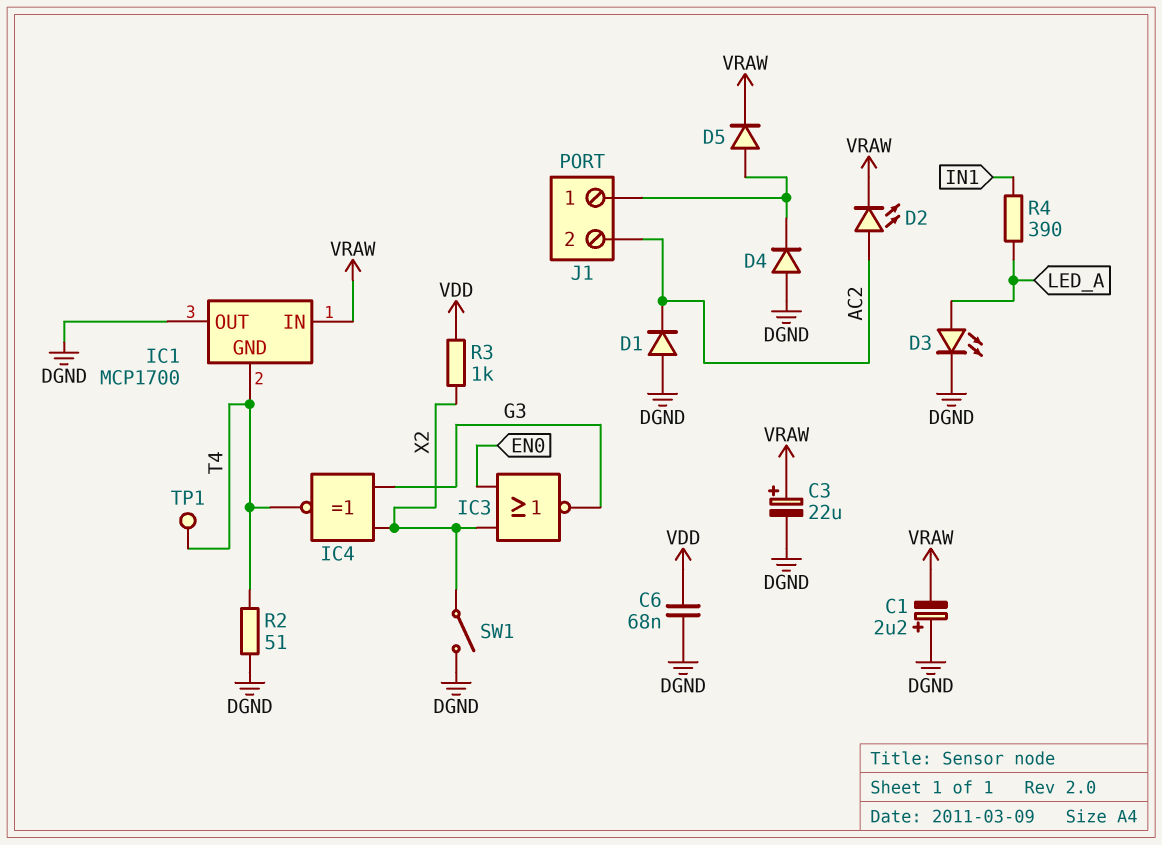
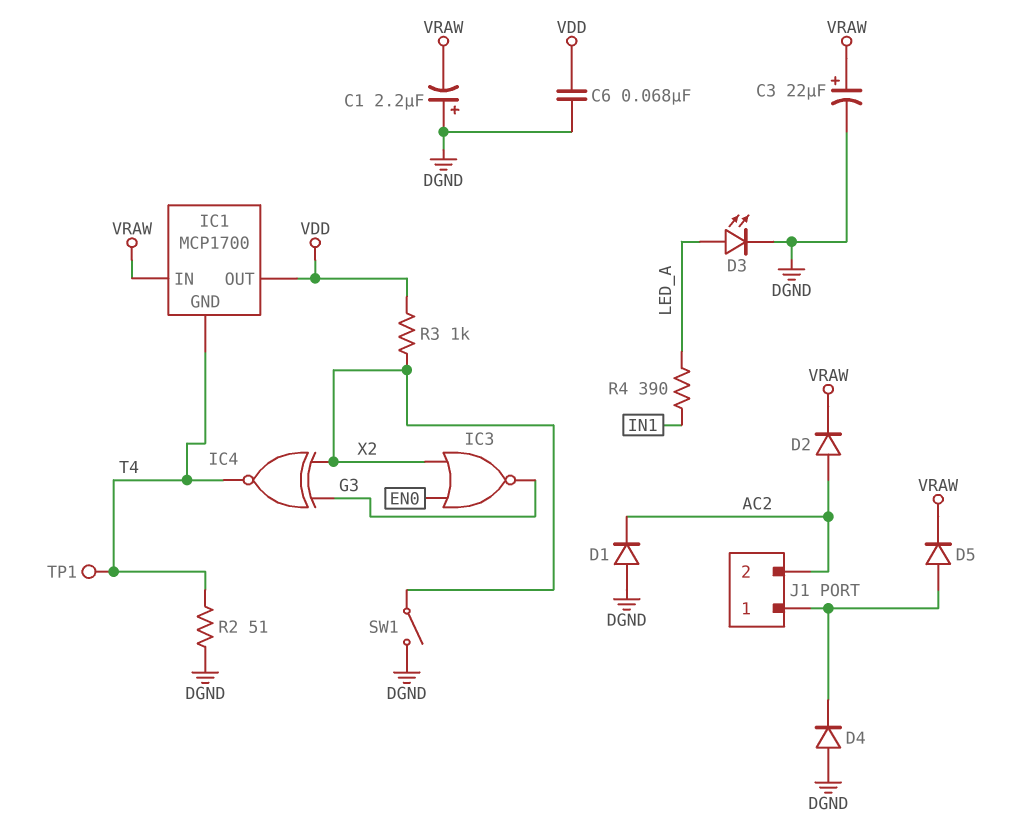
D2: LED (A AC2, K VRAW) -> diode (A AC2, K VRAW)
IC1 pin OUT: DGND -> VDD

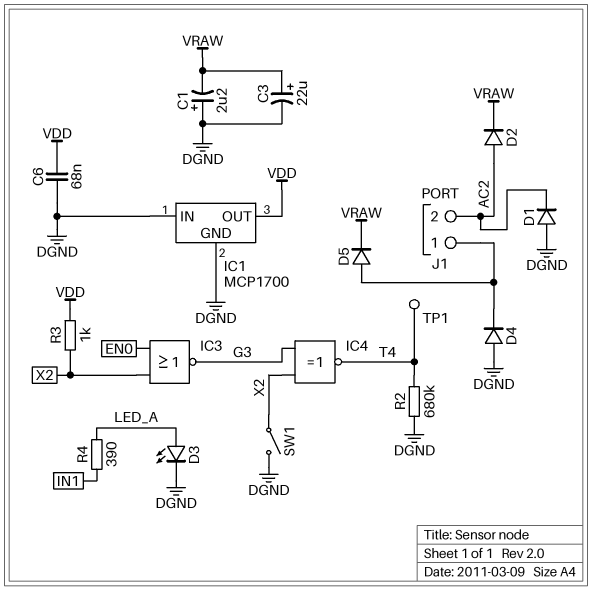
IC1 pin GND: T4 -> DGND
IC1 pin IN: VRAW -> DGND
R2: 51 (DGND, T4) -> 680k (DGND, T4)

